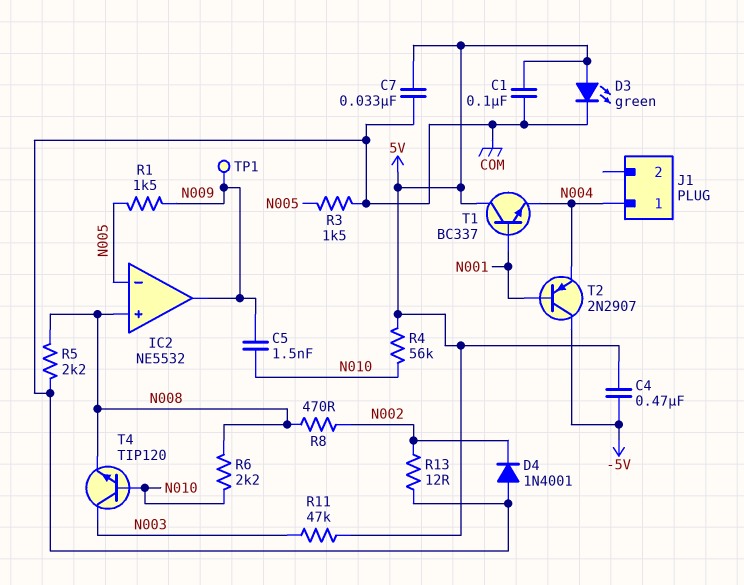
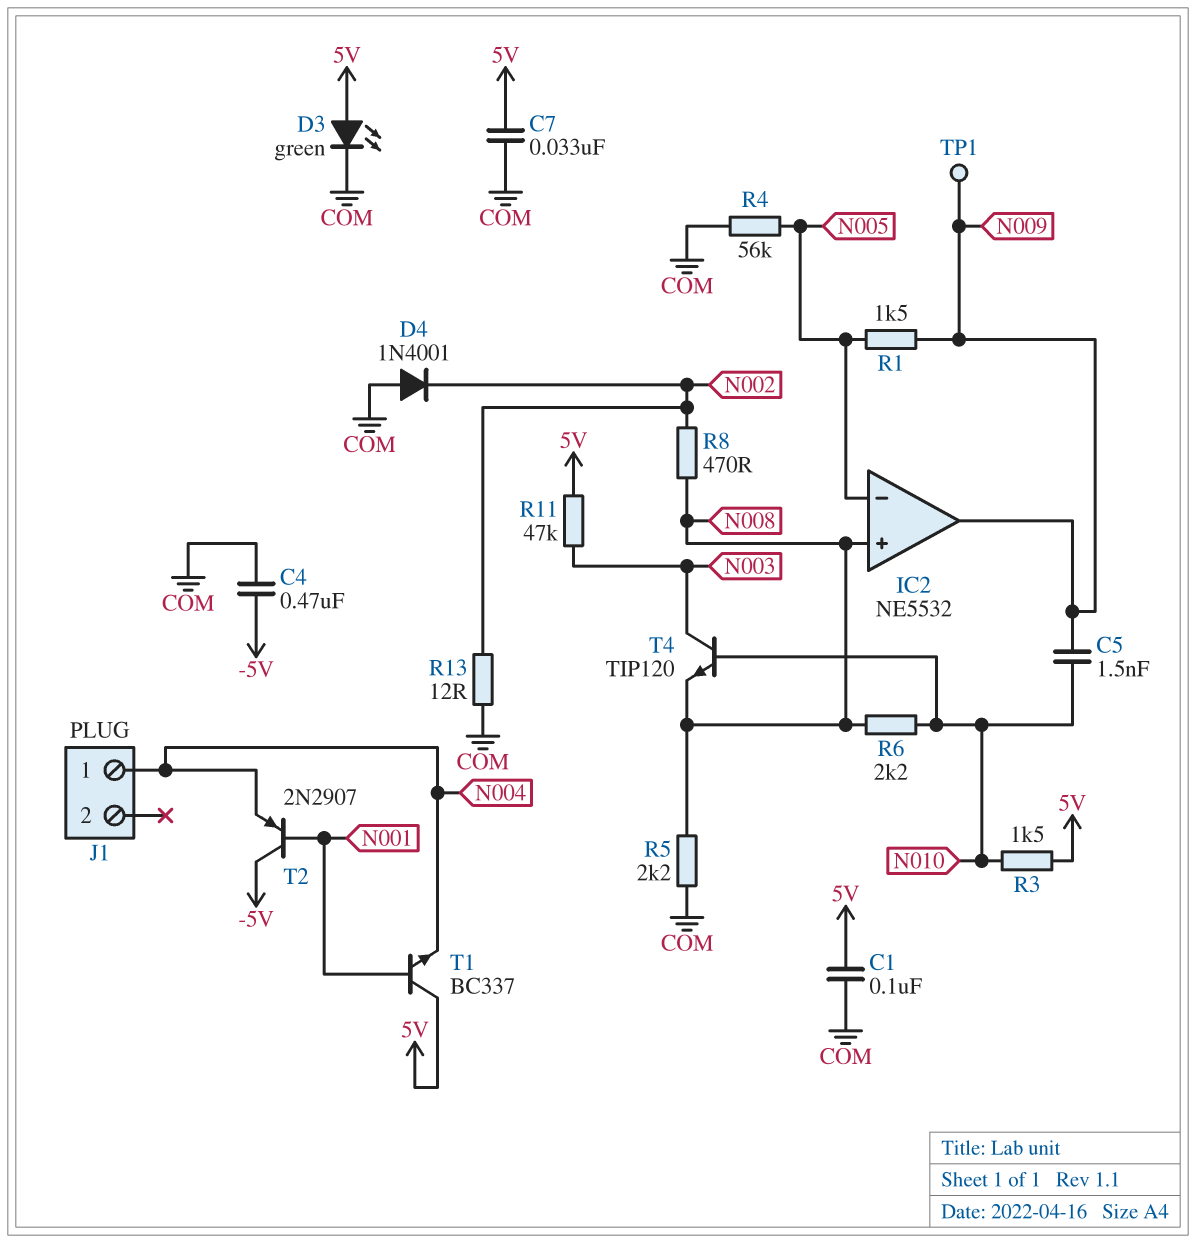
C4: 470nF (-5V, 5V) -> 470nF (-5V, COM)
R3: 1.5k (COM, N005) -> 1.5k (5V, N010)
R4: 56k (5V, N010) -> 56k (COM, N005)

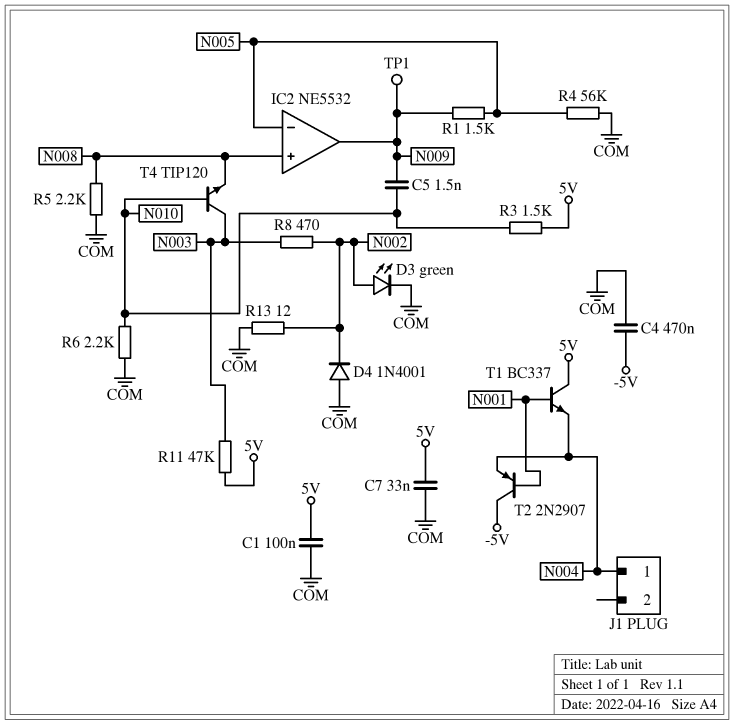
D3: LED green (A 5V, K COM) -> LED green (A N002, K COM)
R6: 2.2k (N008, N010) -> 2.2k (COM, N010)
R8: 470 (N002, N008) -> 470 (N002, N003)

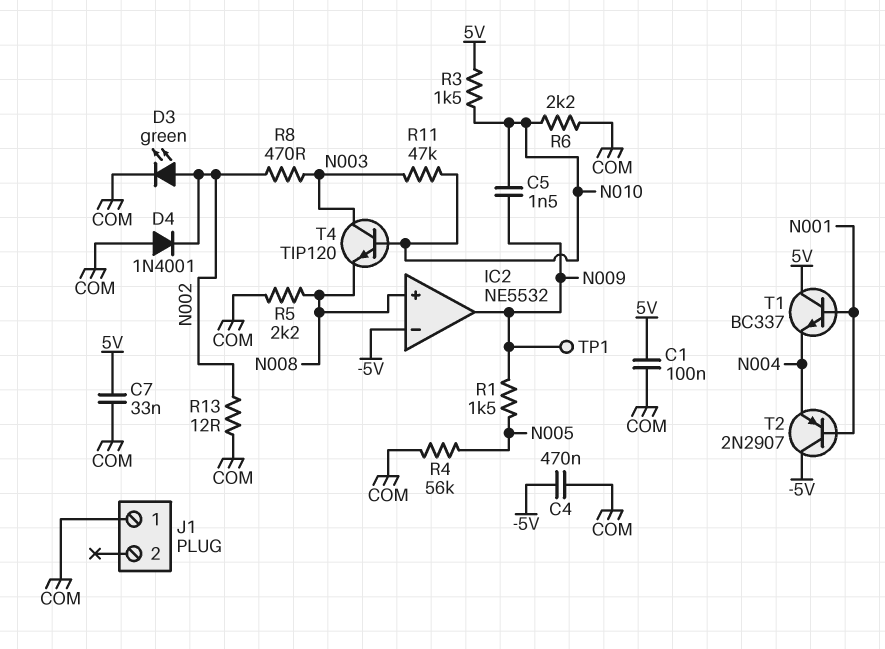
IC2 pin in-: N005 -> -5V
J1 pin 1: N004 -> COM
R11: 47k (5V, N003) -> 47k (N003, N010)

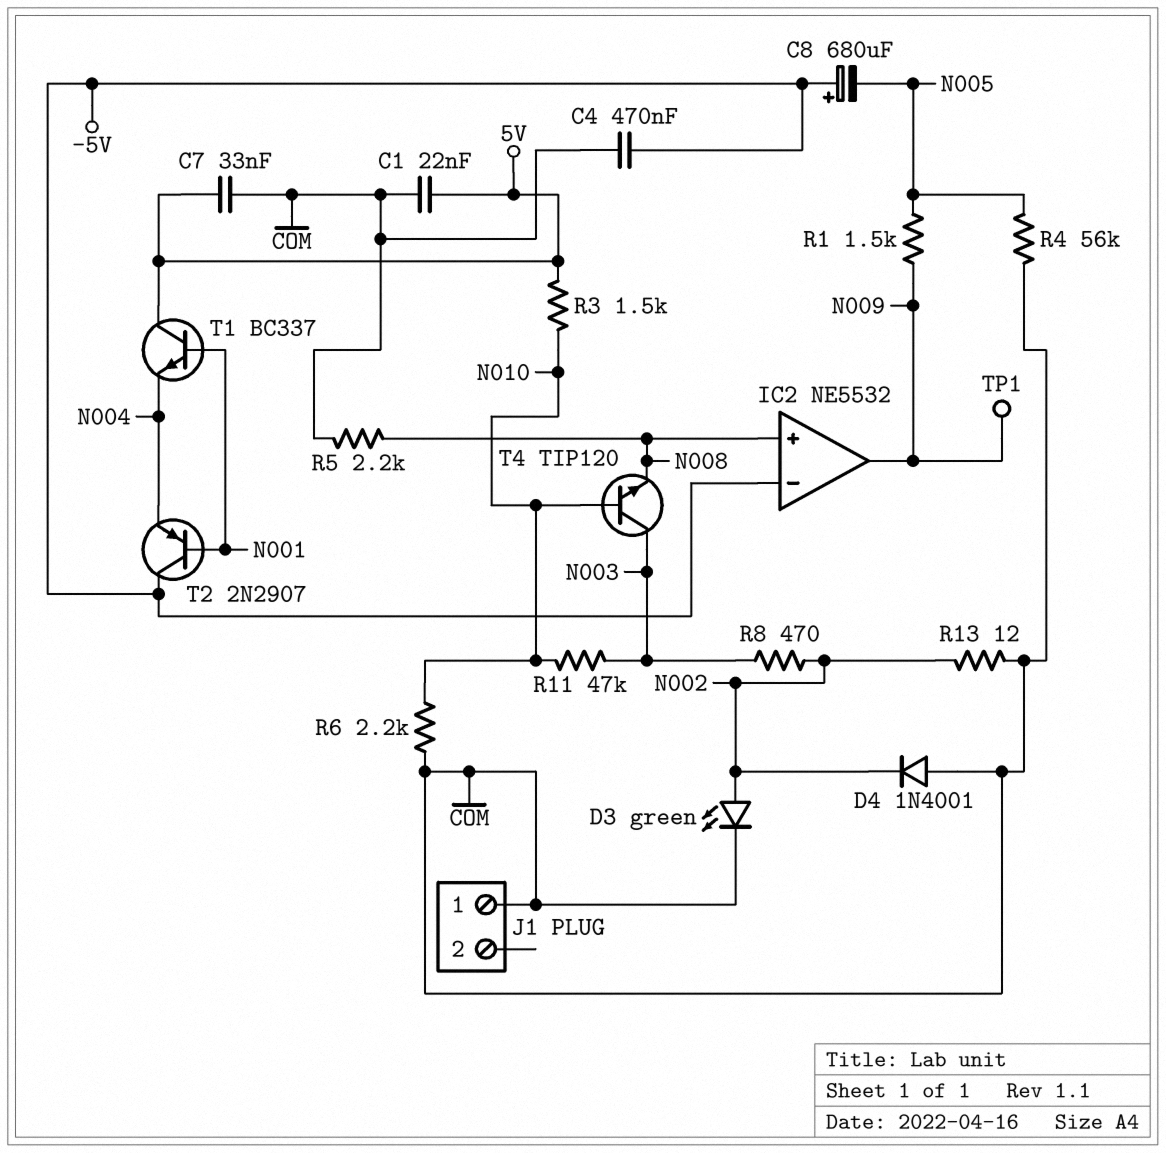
C1: 100nF (5V, COM) -> 22nF (5V, COM)
C5: 1.5nF (N009, N010) -> none
C8: none -> 680uF (plus -5V, minus N005)

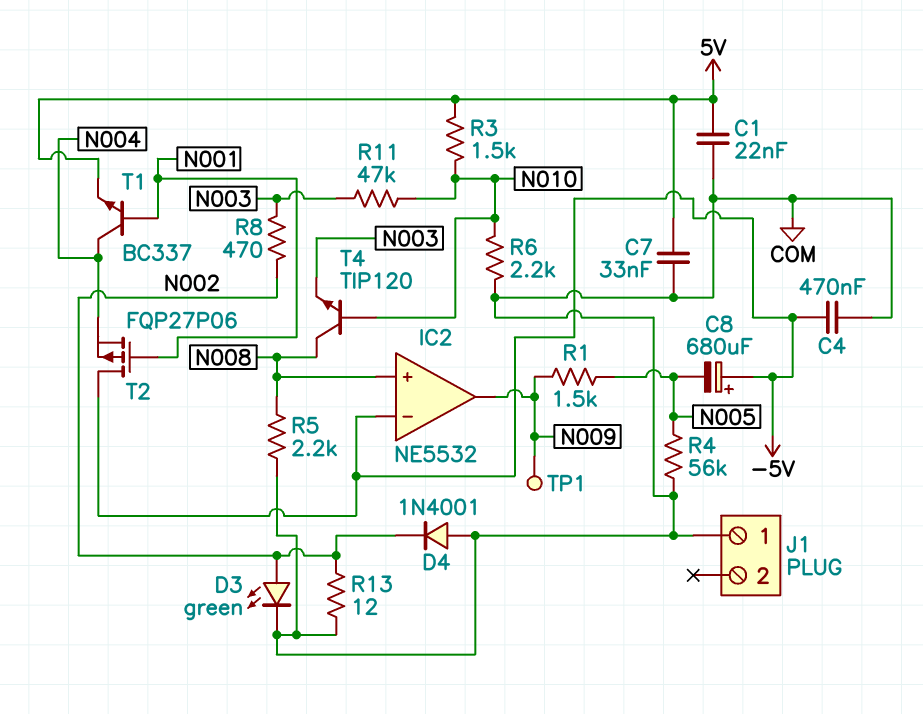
T1: NPN BC337 (B N001, C 5V, E N004) -> NPN BC337 (B N001, C N004, E 5V)
T2: PNP 2N2907 (B N001, C -5V, E N004) -> PMOS FQP27P06 (G N001, D -5V, S N004)
T4: NPN TIP120 (B N010, C N003, E N008) -> NPN TIP120 (B N010, C N008, E N003)

